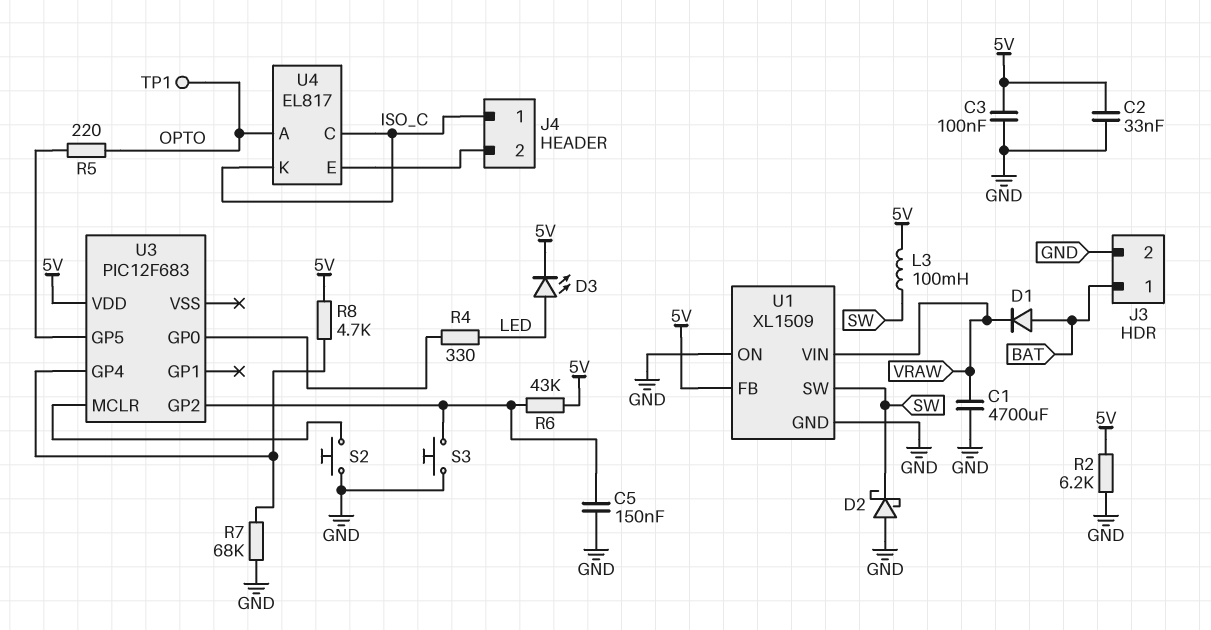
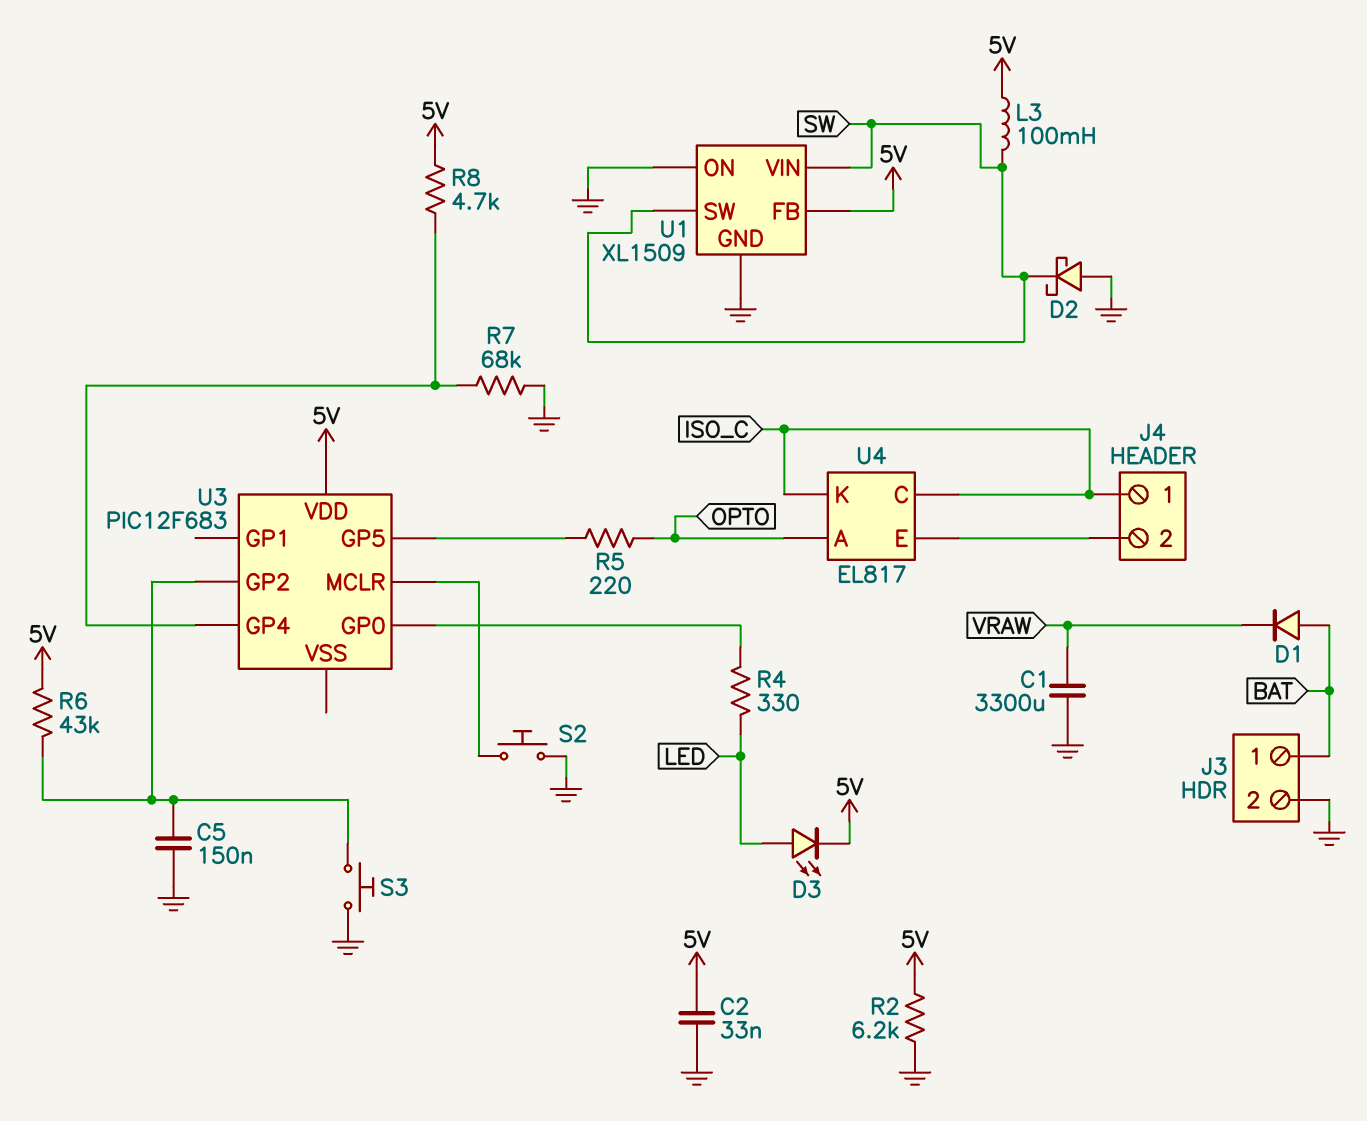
C1: 4700uF (GND, VRAW) -> 3300uF (GND, VRAW)
C3: 100nF (5V, GND) -> none
TP1: test point (OPTO) -> none
U1 pin VIN: VRAW -> SW

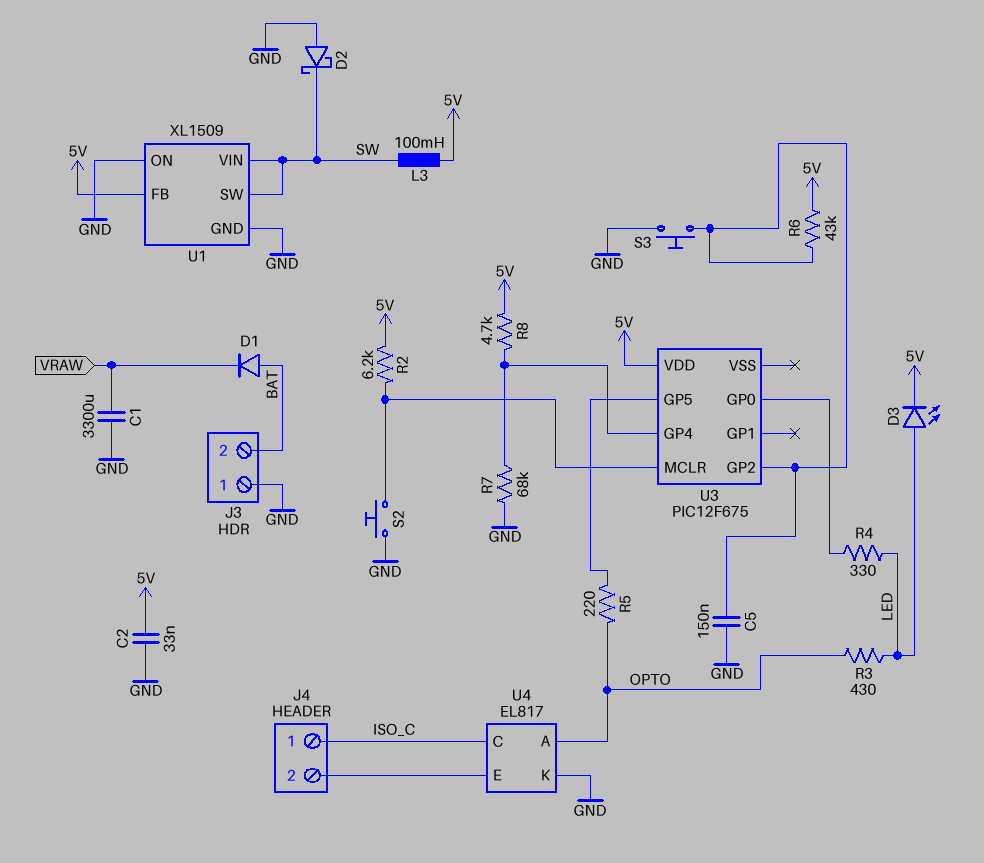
J3 pin 1: BAT -> GND
J3 pin 2: GND -> BAT
R2: 6.2k (5V, GND) -> 6.2k (5V, U3/MCLR)
R3: none -> 430 (LED, OPTO)
U3: PIC12F683 -> PIC12F675
U4 pin K: ISO_C -> GND

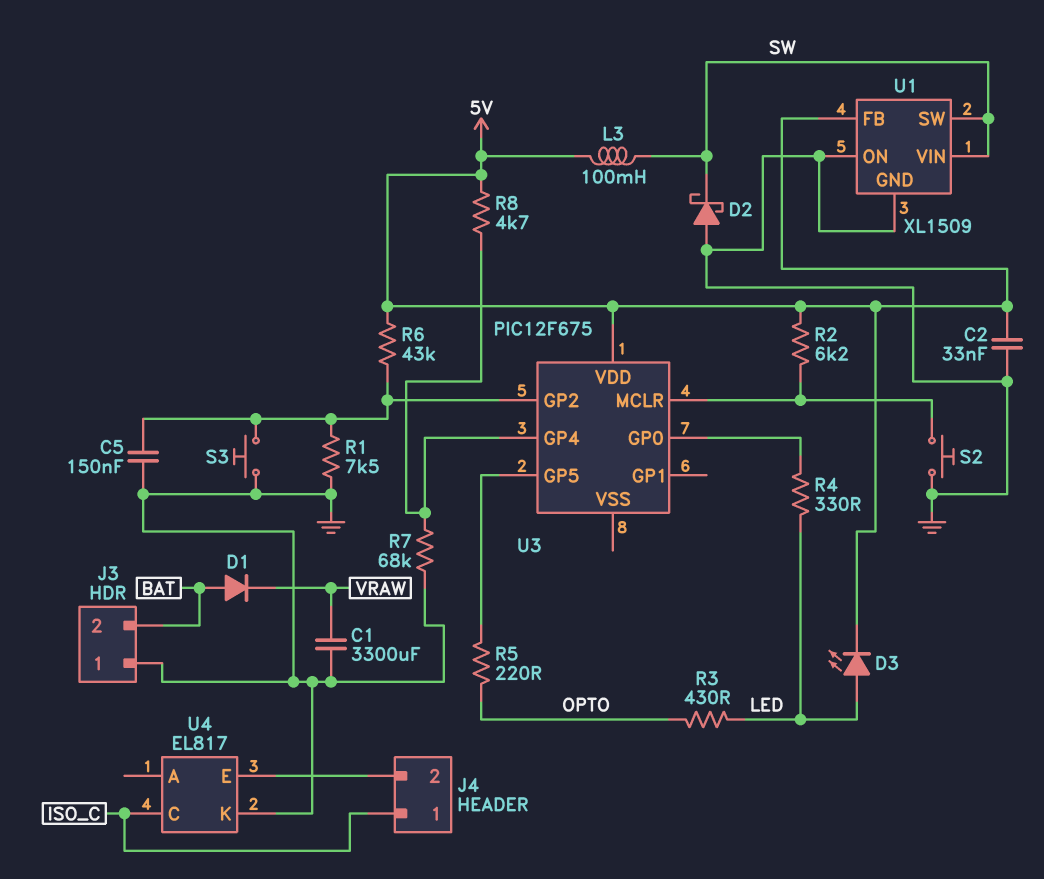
R1: none -> 7.5k (GND, U3/GP2)
U4 pin A: OPTO -> none

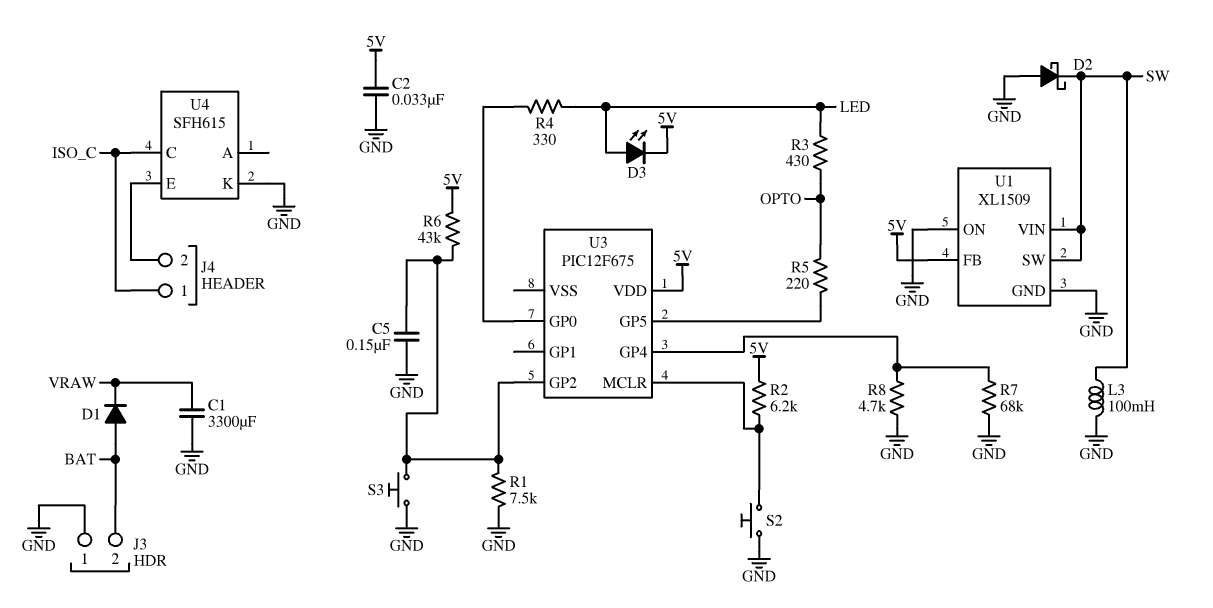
L3: 100mH (5V, SW) -> 100mH (GND, SW)
R8: 4.7k (5V, U3/GP4) -> 4.7k (GND, U3/GP4)
U4: EL817 -> SFH615

